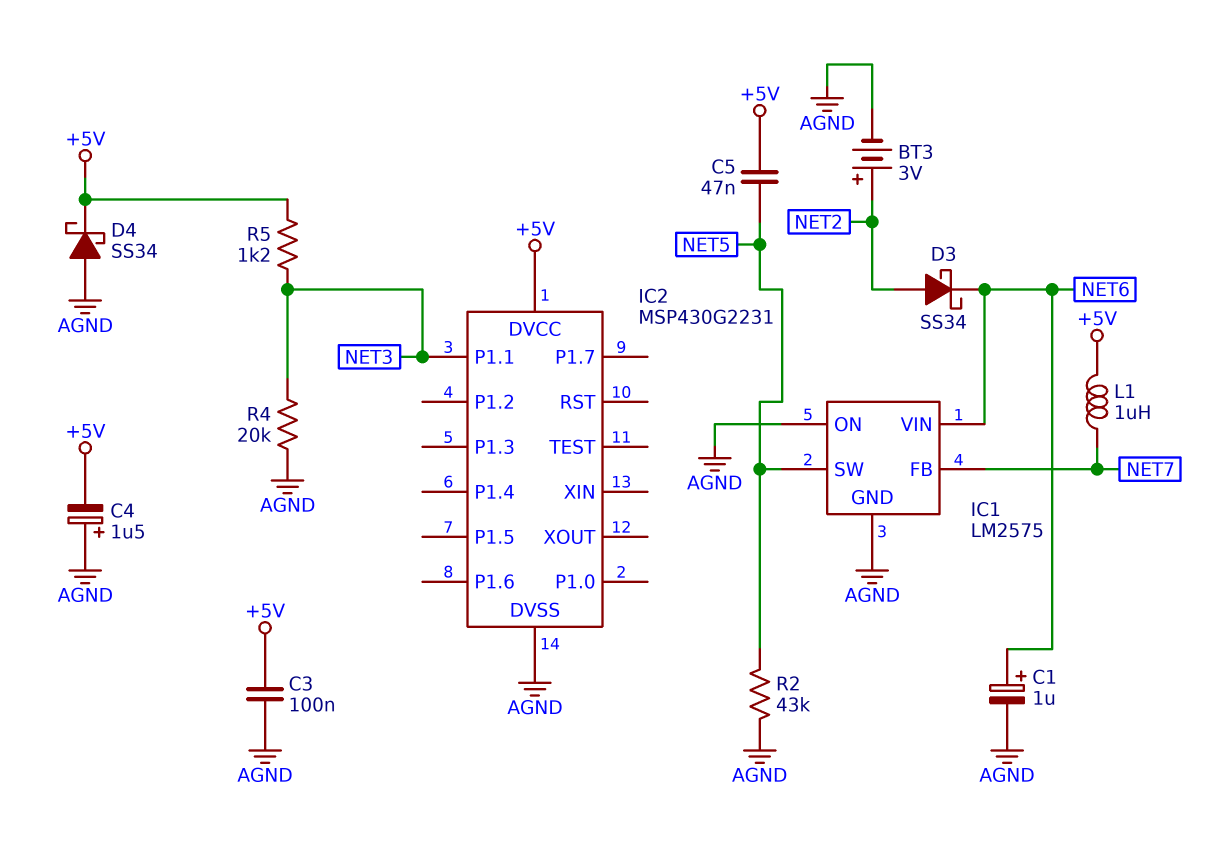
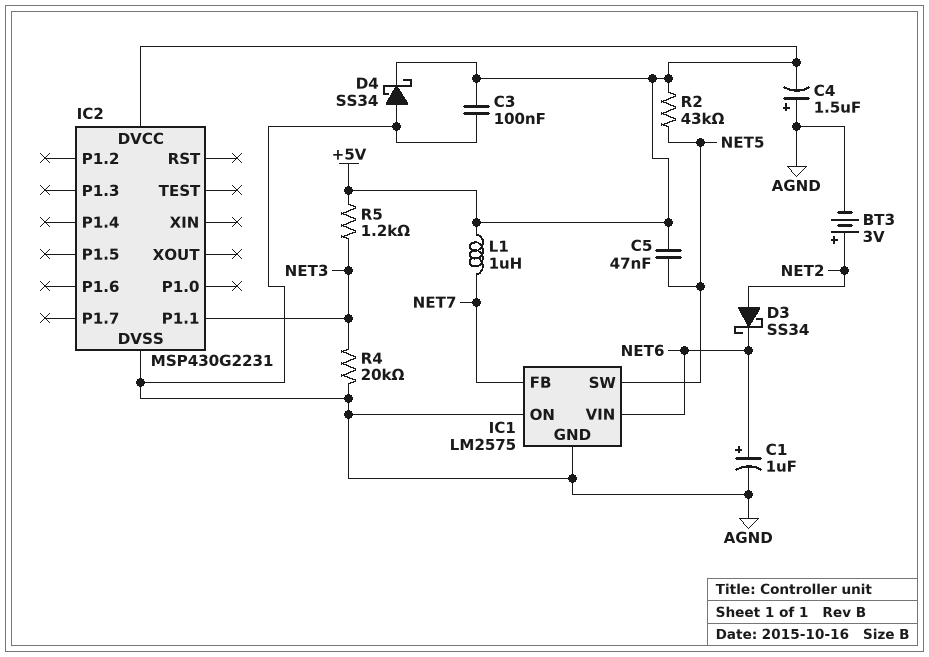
R2: 43k (AGND, NET5) -> 43k (+5V, NET5)

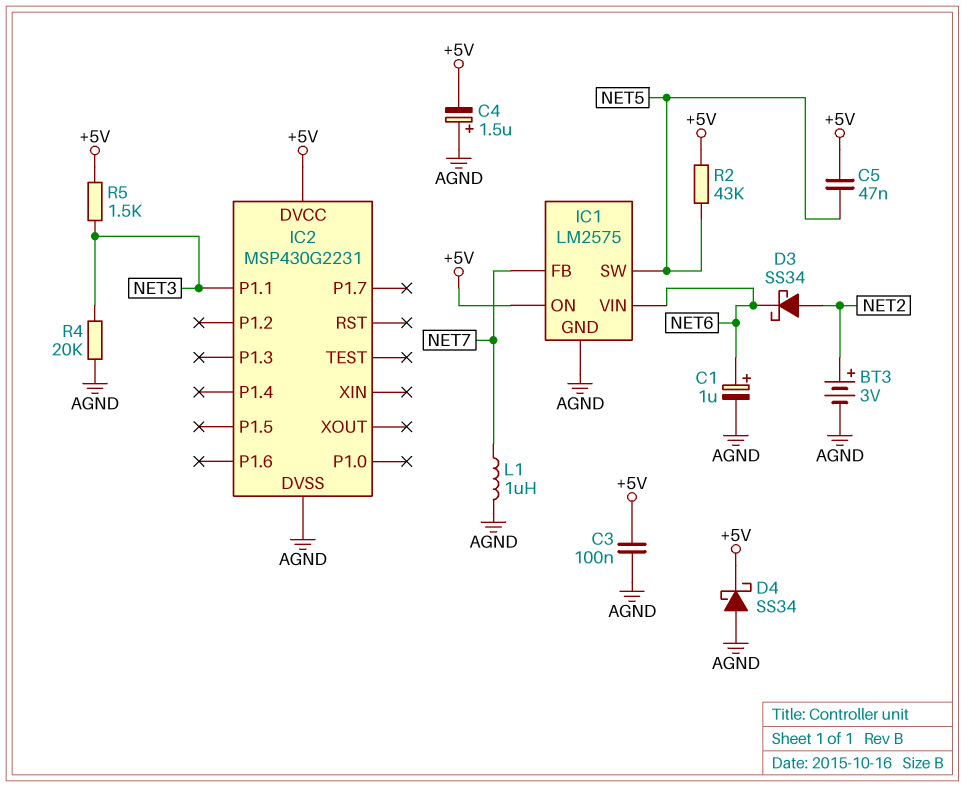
IC1 pin ON: AGND -> +5V
L1: 1uH (+5V, NET7) -> 1uH (AGND, NET7)
R5: 1.2k (+5V, NET3) -> 1.5k (+5V, NET3)

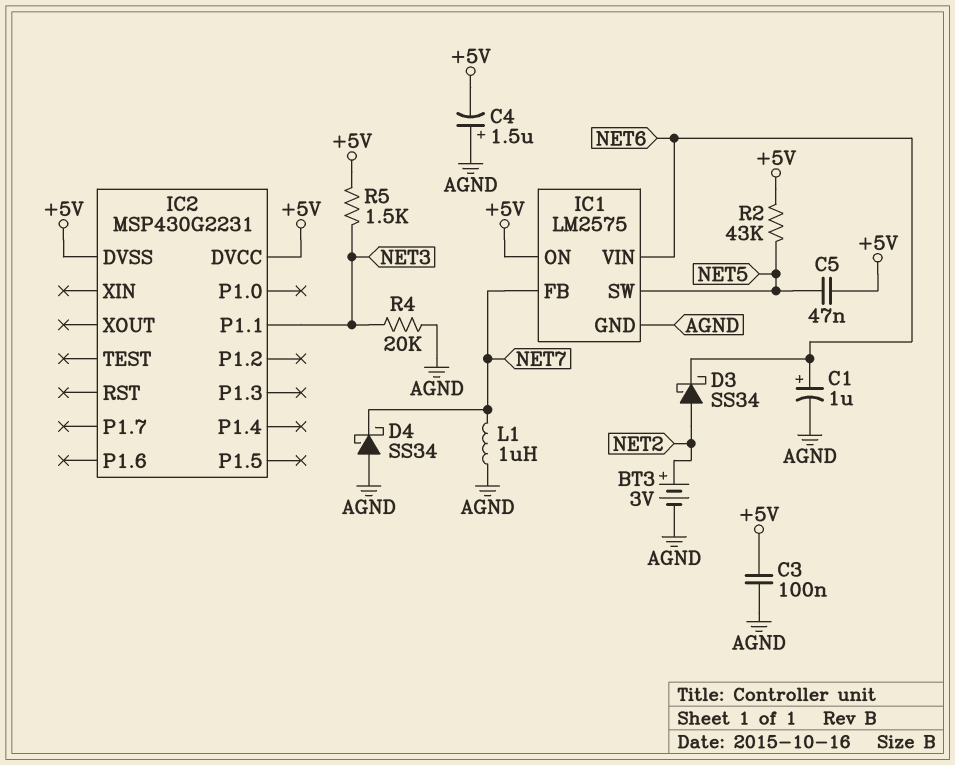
D4: schottky SS34 (A AGND, K +5V) -> schottky SS34 (A AGND, K NET7)
IC2 pin DVSS: AGND -> +5V

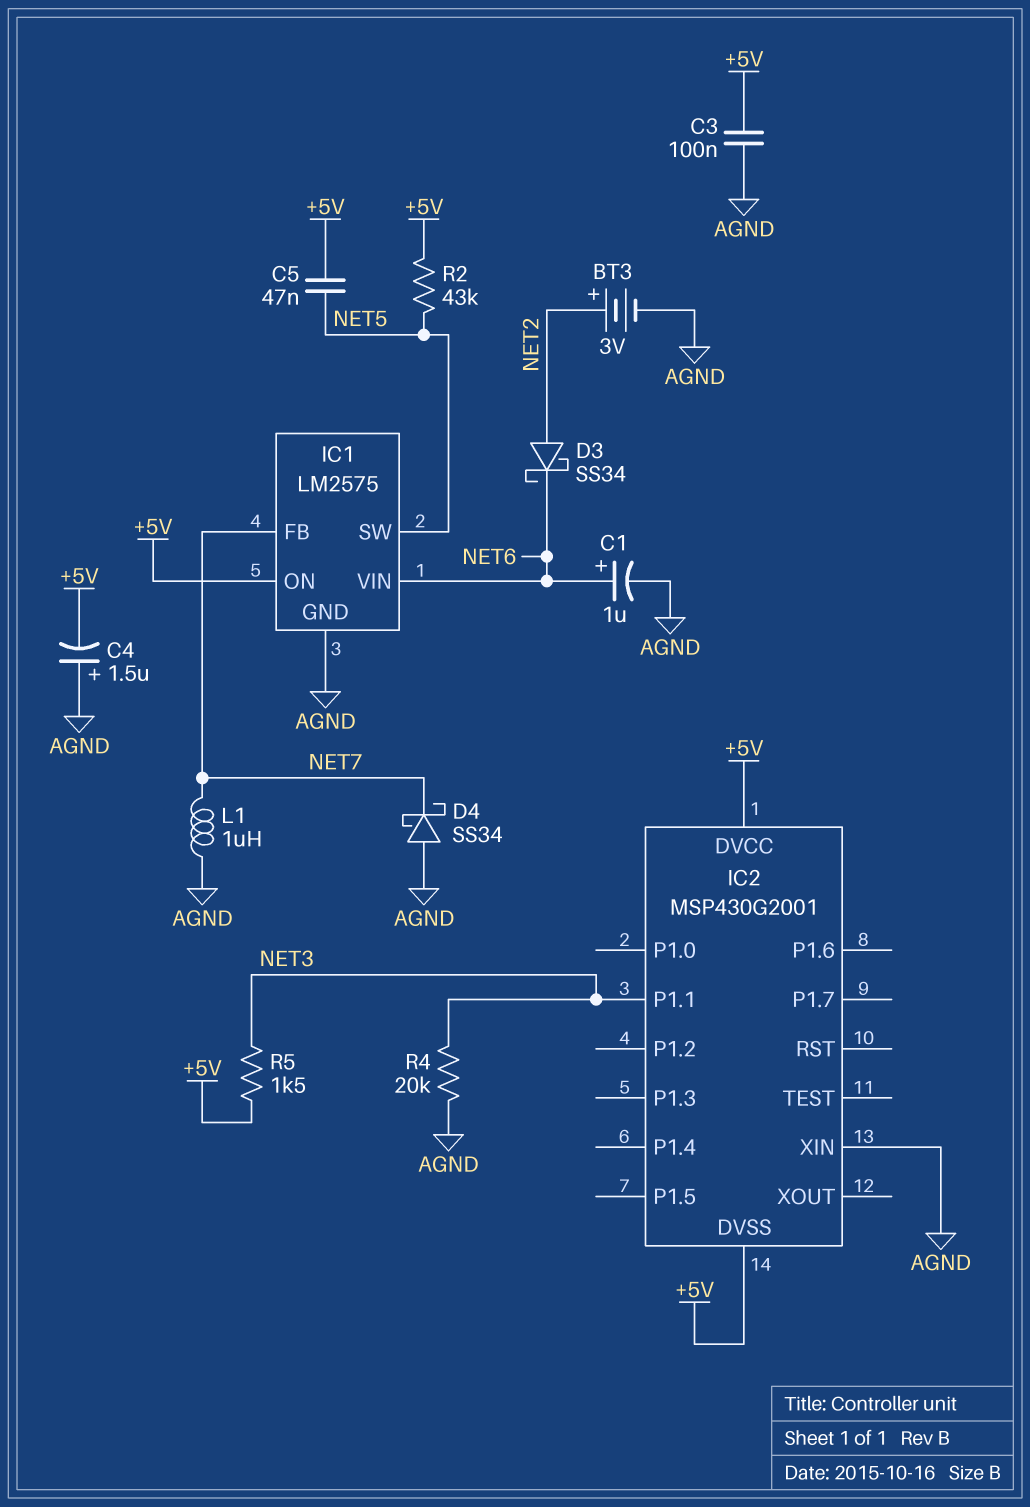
IC2: MSP430G2231 -> MSP430G2001
IC2 pin XIN: none -> AGND

